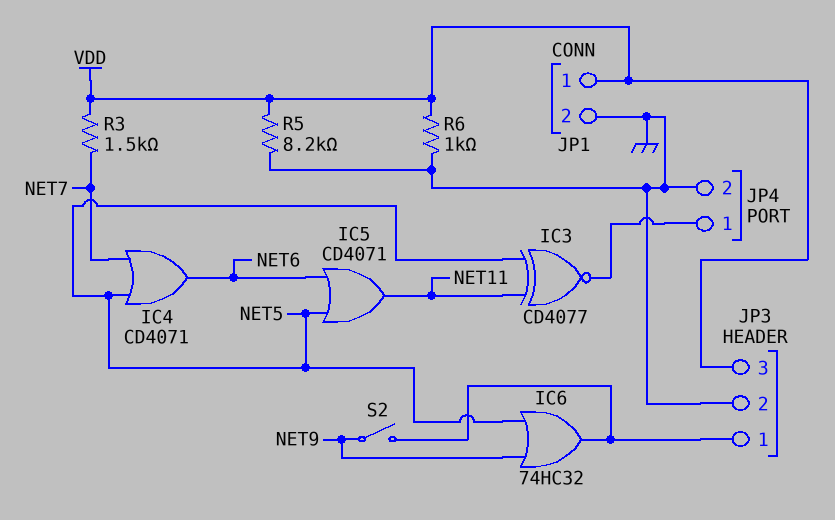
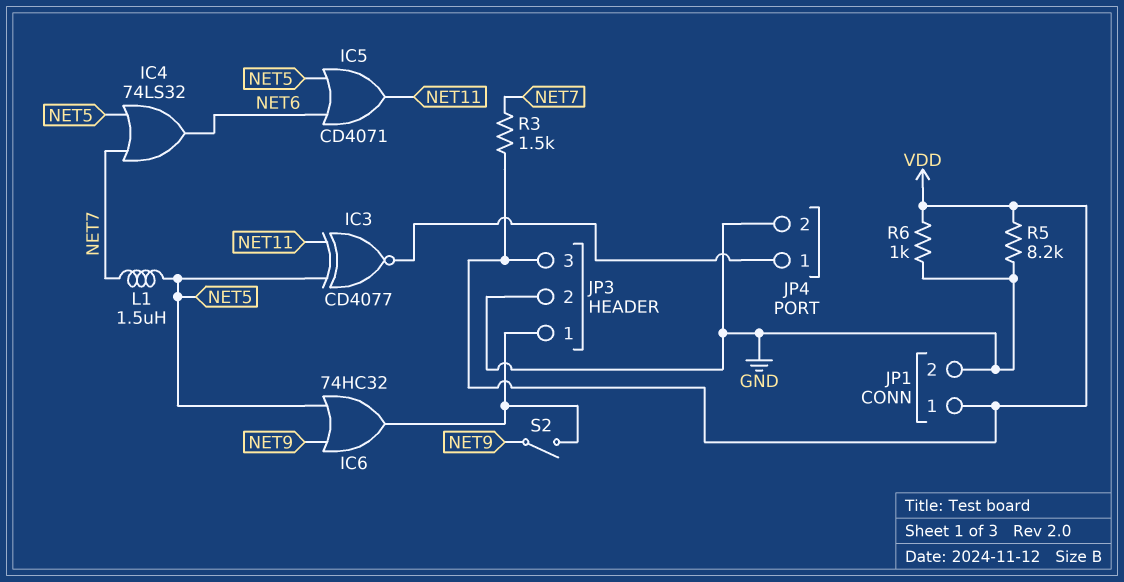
IC4: OR CD4071 (in NET5, in NET7, out NET6) -> OR 74LS32 (in NET5, in NET7, out NET6)
L1: none -> 1.5uH (NET5, NET7)

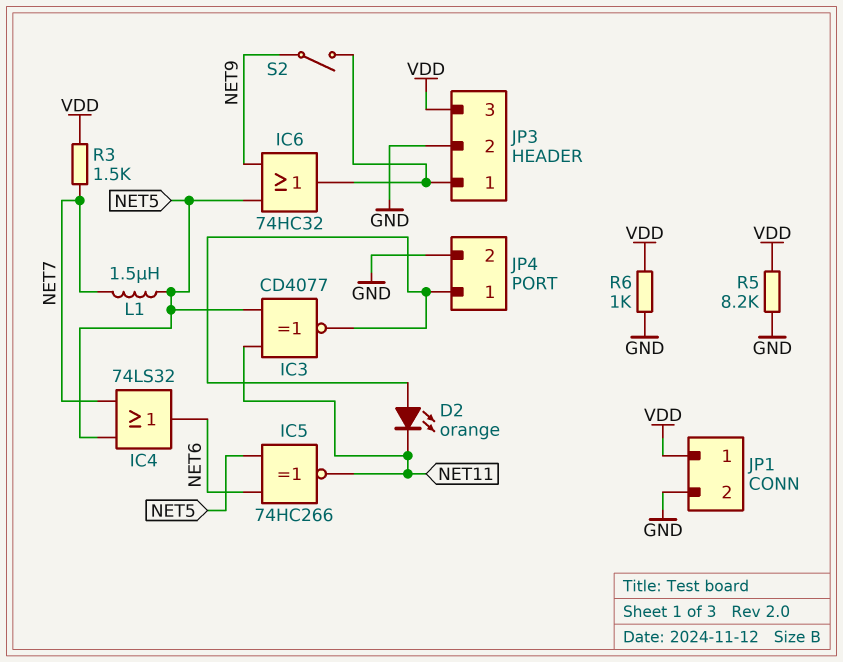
D2: none -> LED orange (A JP4/1, K NET11)
IC5: OR CD4071 (in NET5, in NET6, out NET11) -> XNOR 74HC266 (in NET5, in NET6, out NET11)

